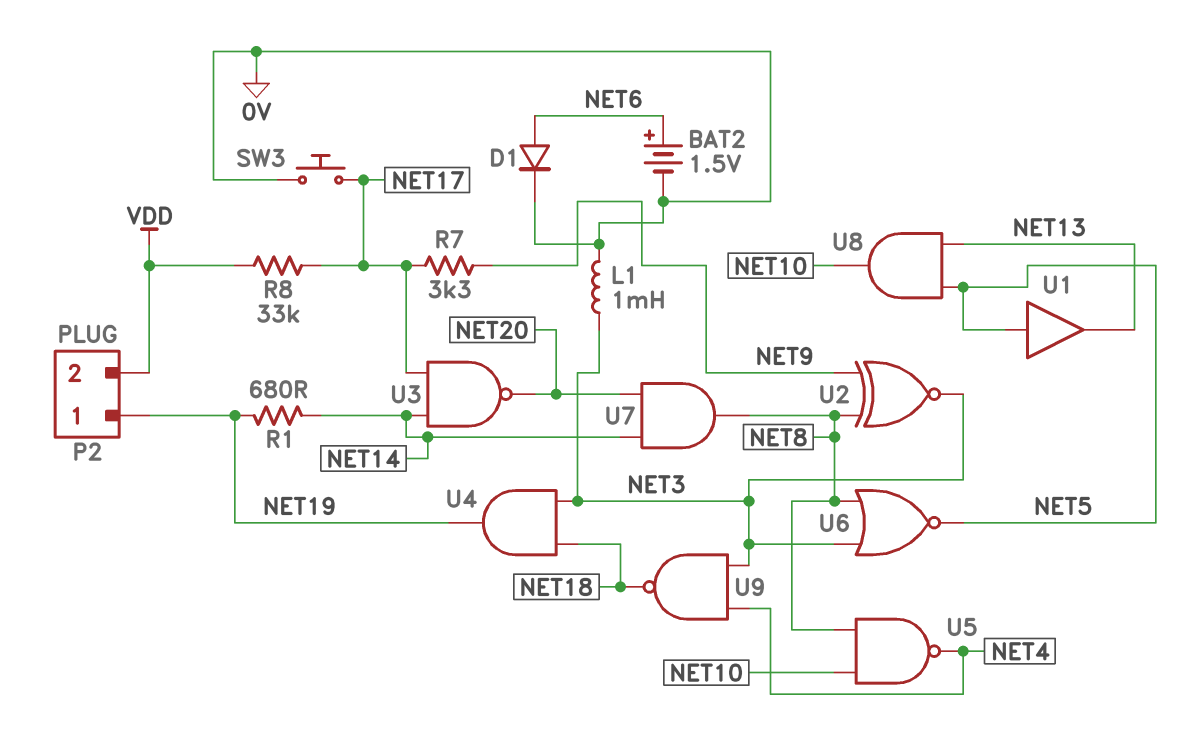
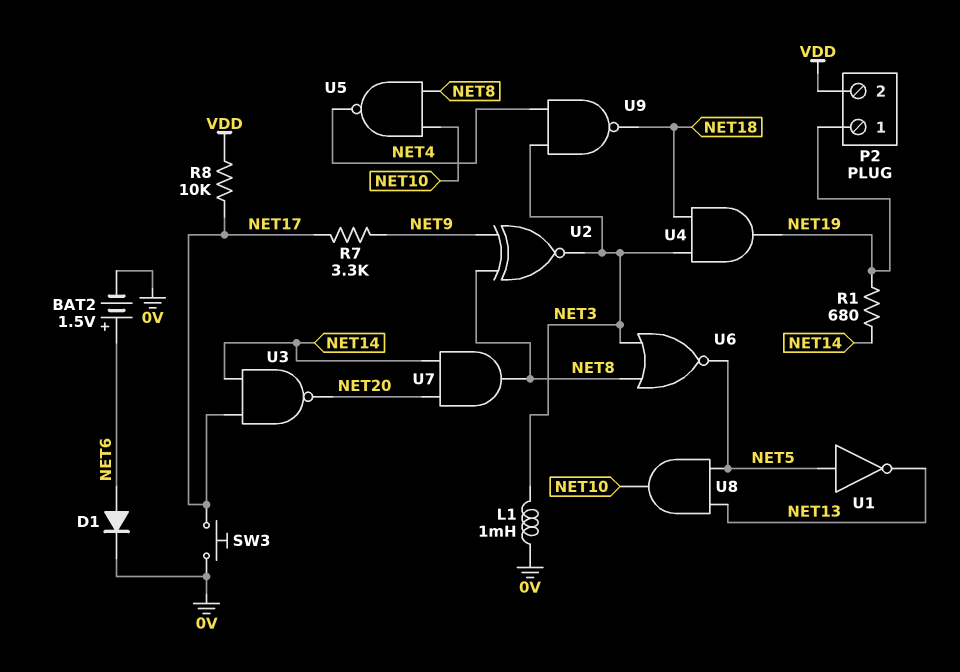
R8: 33k (NET17, VDD) -> 10k (NET17, VDD)
U1: buffer (in NET5, out NET13) -> NOT (in NET5, out NET13)

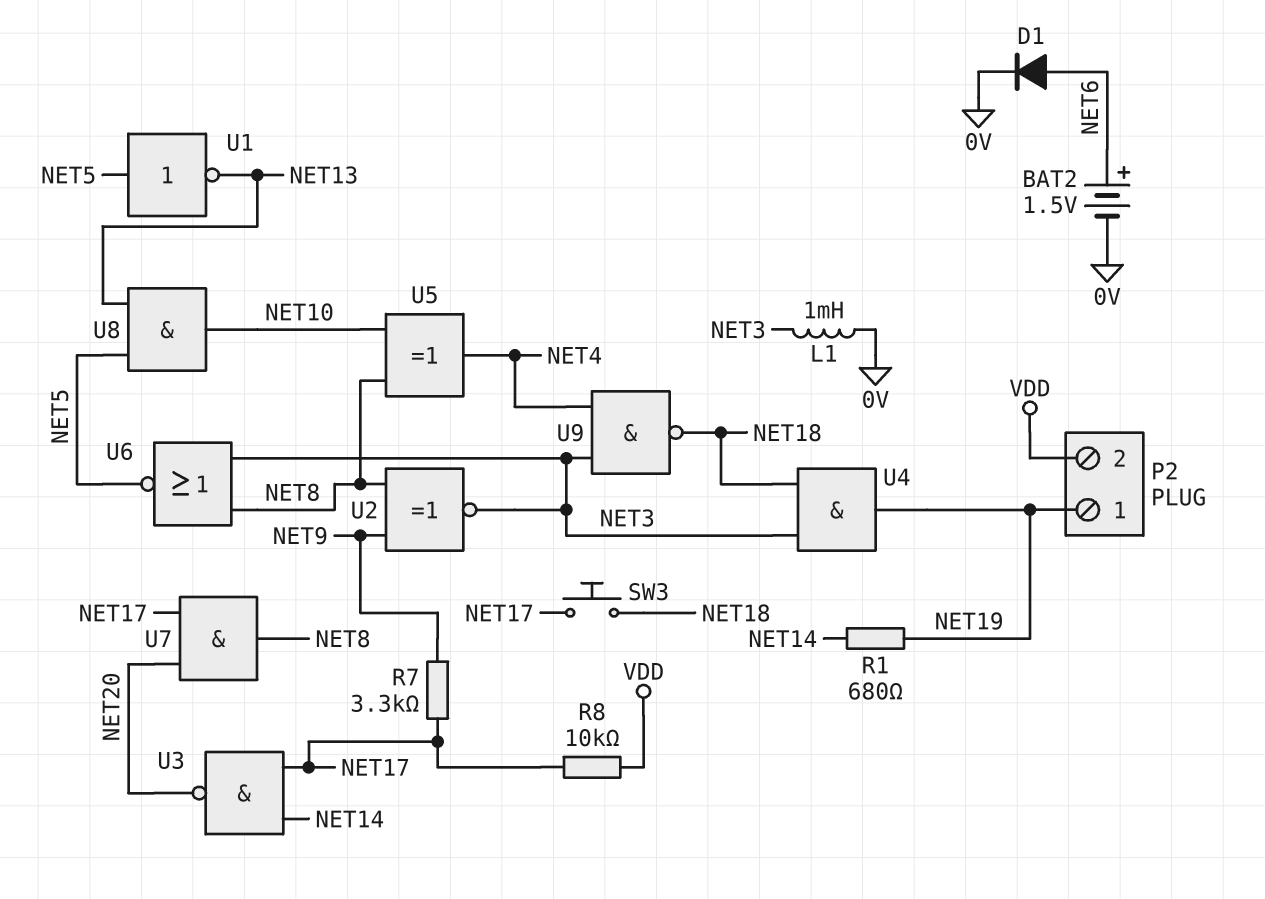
SW3: button (0V, NET17) -> button (NET17, NET18)
U5: NAND (in NET8, in NET10, out NET4) -> XOR (in NET8, in NET10, out NET4)
U7: AND (in NET14, in NET20, out NET8) -> AND (in NET17, in NET20, out NET8)

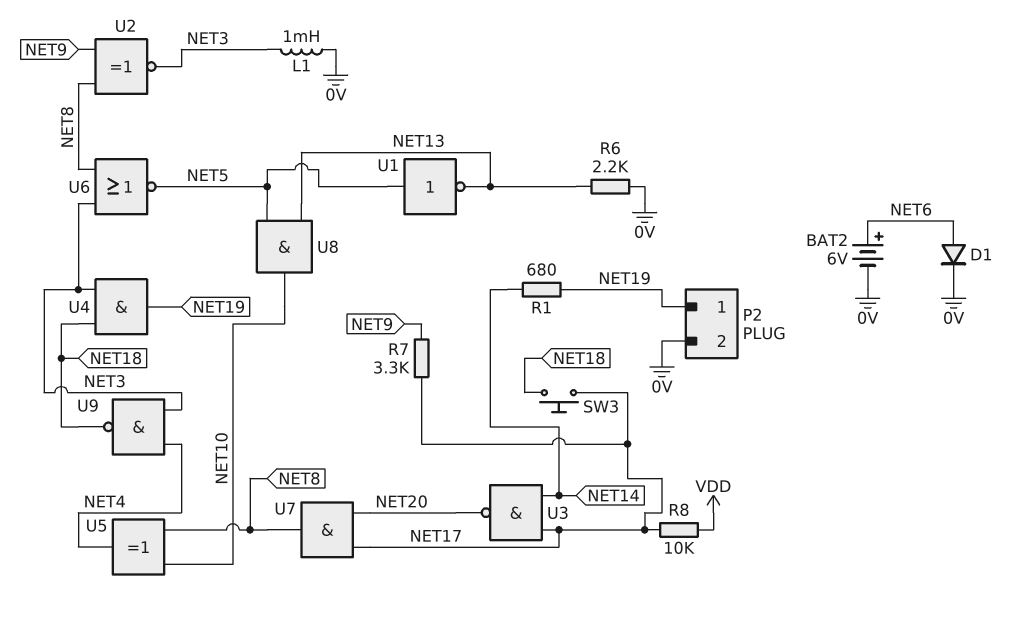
BAT2: 1.5V (plus NET6, minus 0V) -> 6V (plus NET6, minus 0V)
P2 pin 2: VDD -> 0V
R6: none -> 2.2k (0V, NET13)

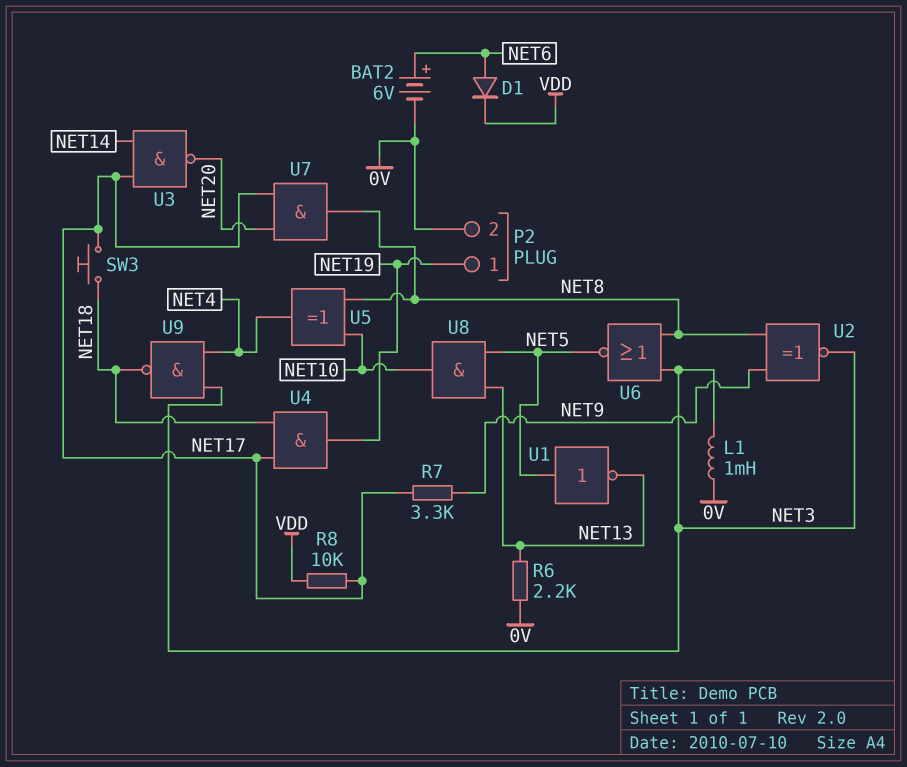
D1: diode (A NET6, K 0V) -> diode (A NET6, K VDD)
R1: 680 (NET14, NET19) -> none
U4: AND (in NET3, in NET18, out NET19) -> AND (in NET17, in NET18, out NET19)

